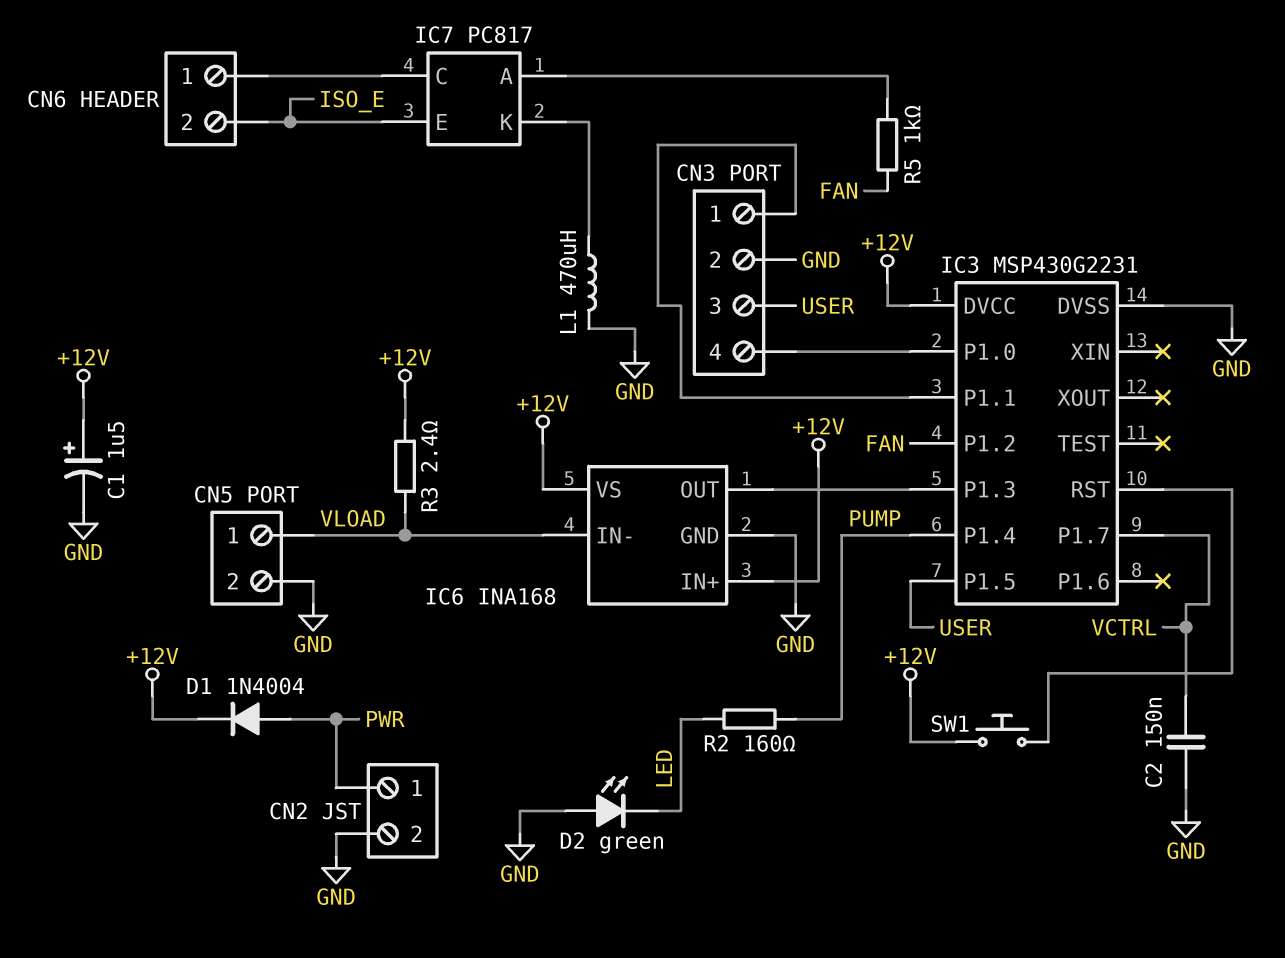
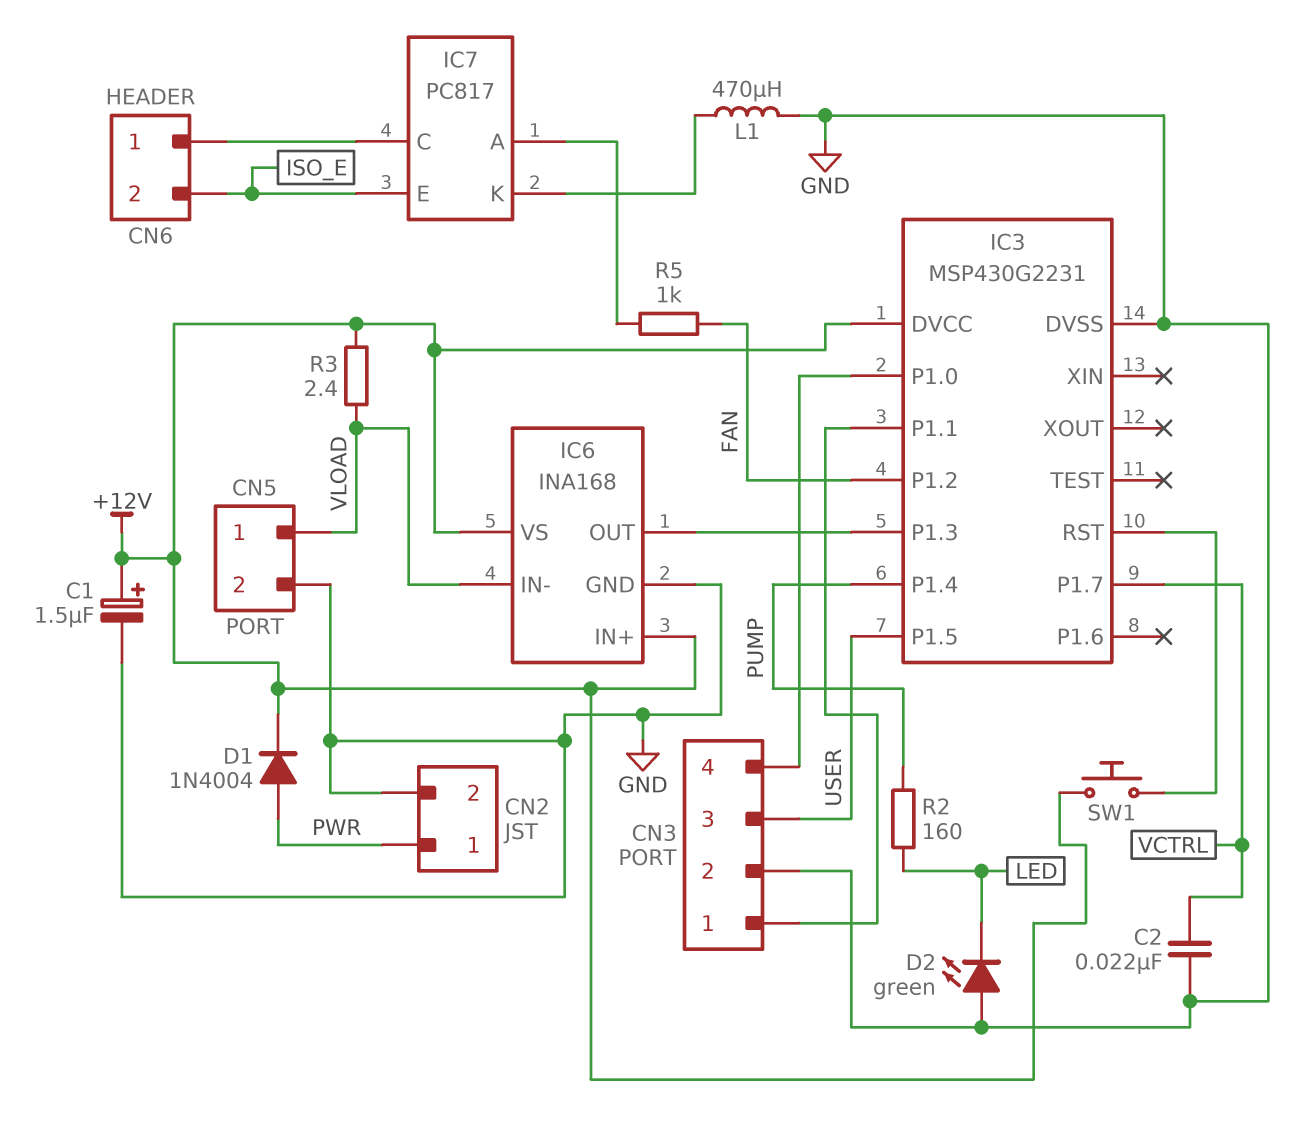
C2: 150nF (GND, VCTRL) -> 22nF (GND, VCTRL)

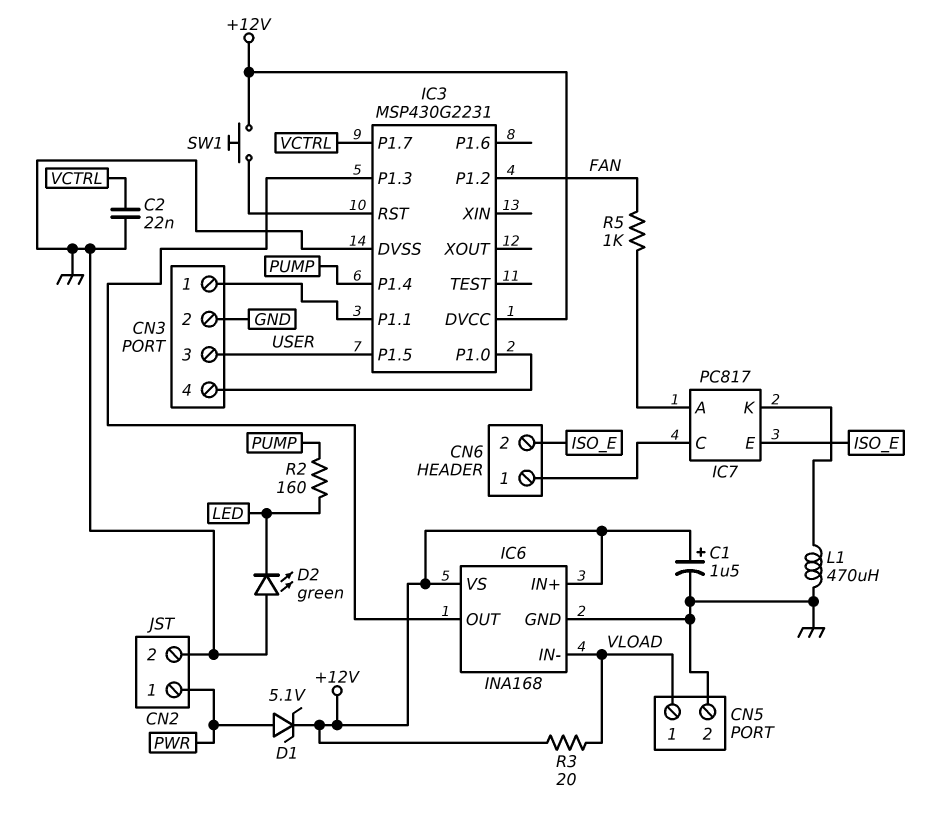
D1: diode 1N4004 (A PWR, K +12V) -> zener 5.1V (A PWR, K +12V)
R3: 2.4 (+12V, VLOAD) -> 20 (+12V, VLOAD)

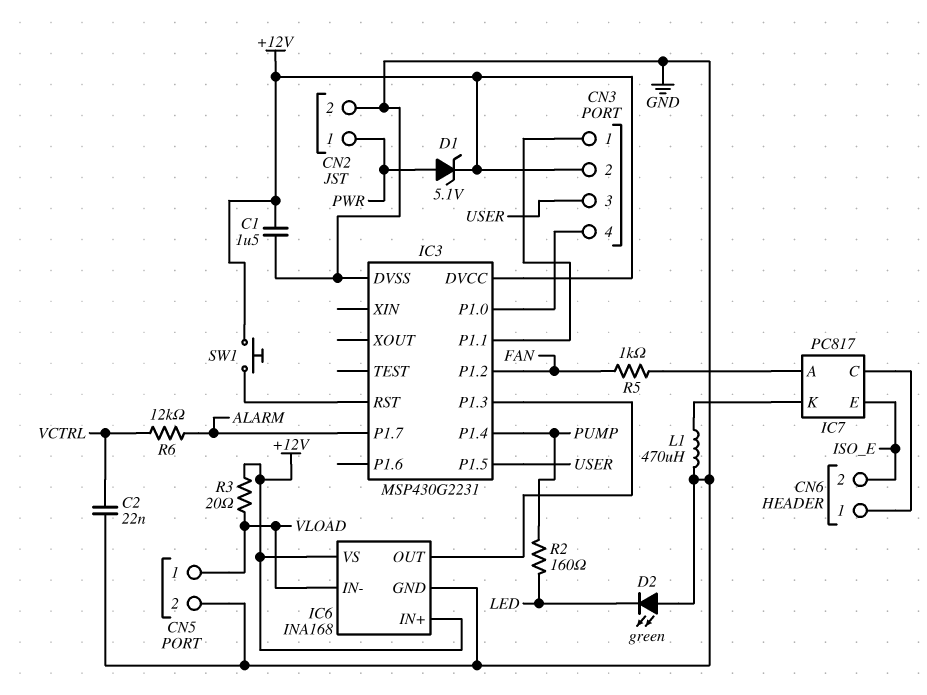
C1: 1.5uF (plus +12V, minus GND) -> 1.5uF (+12V, GND)
CN3 pin 2: GND -> +12V
IC3 pin P1.7: VCTRL -> ALARM
R6: none -> 12k (ALARM, VCTRL)

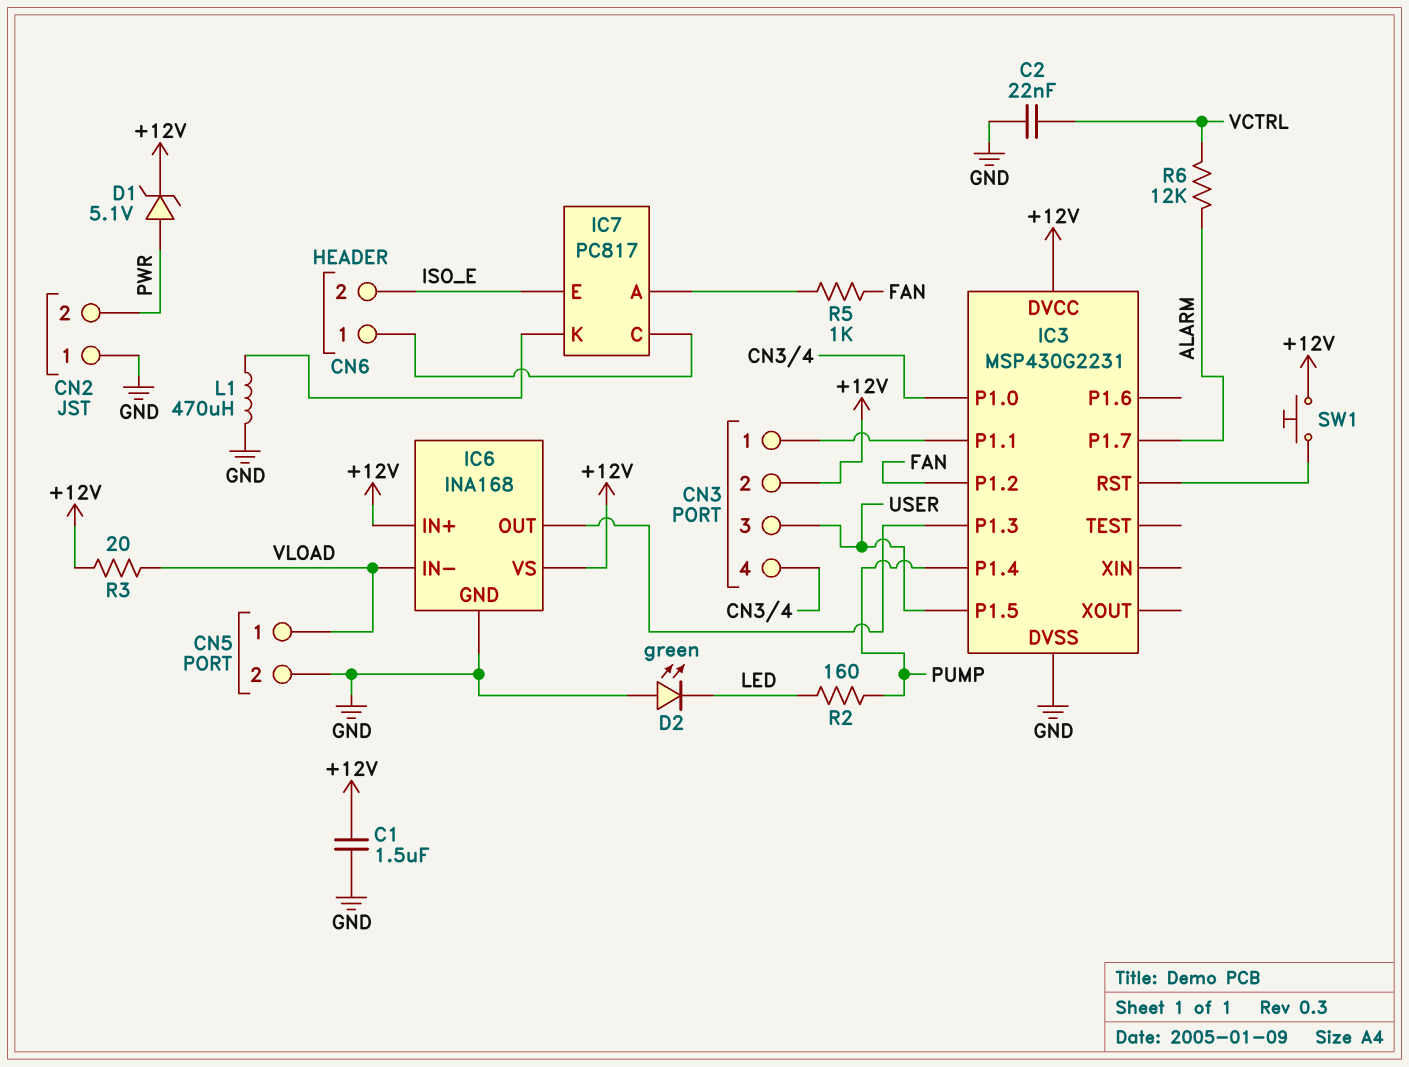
CN2 pin 1: PWR -> GND
CN2 pin 2: GND -> PWR

